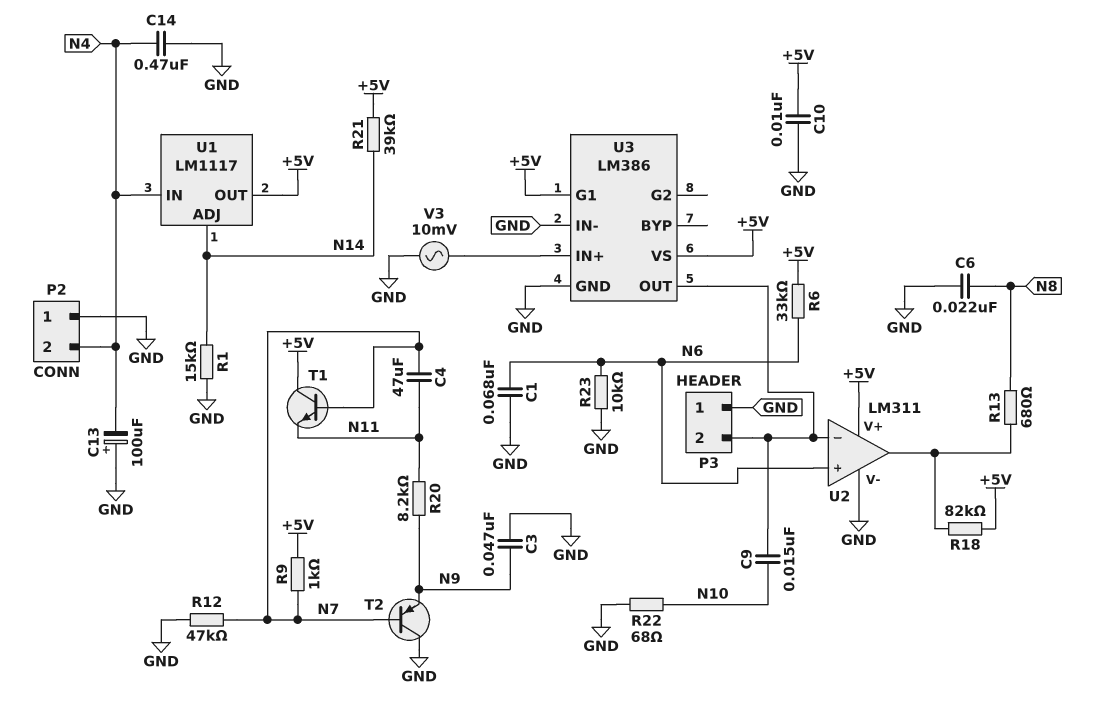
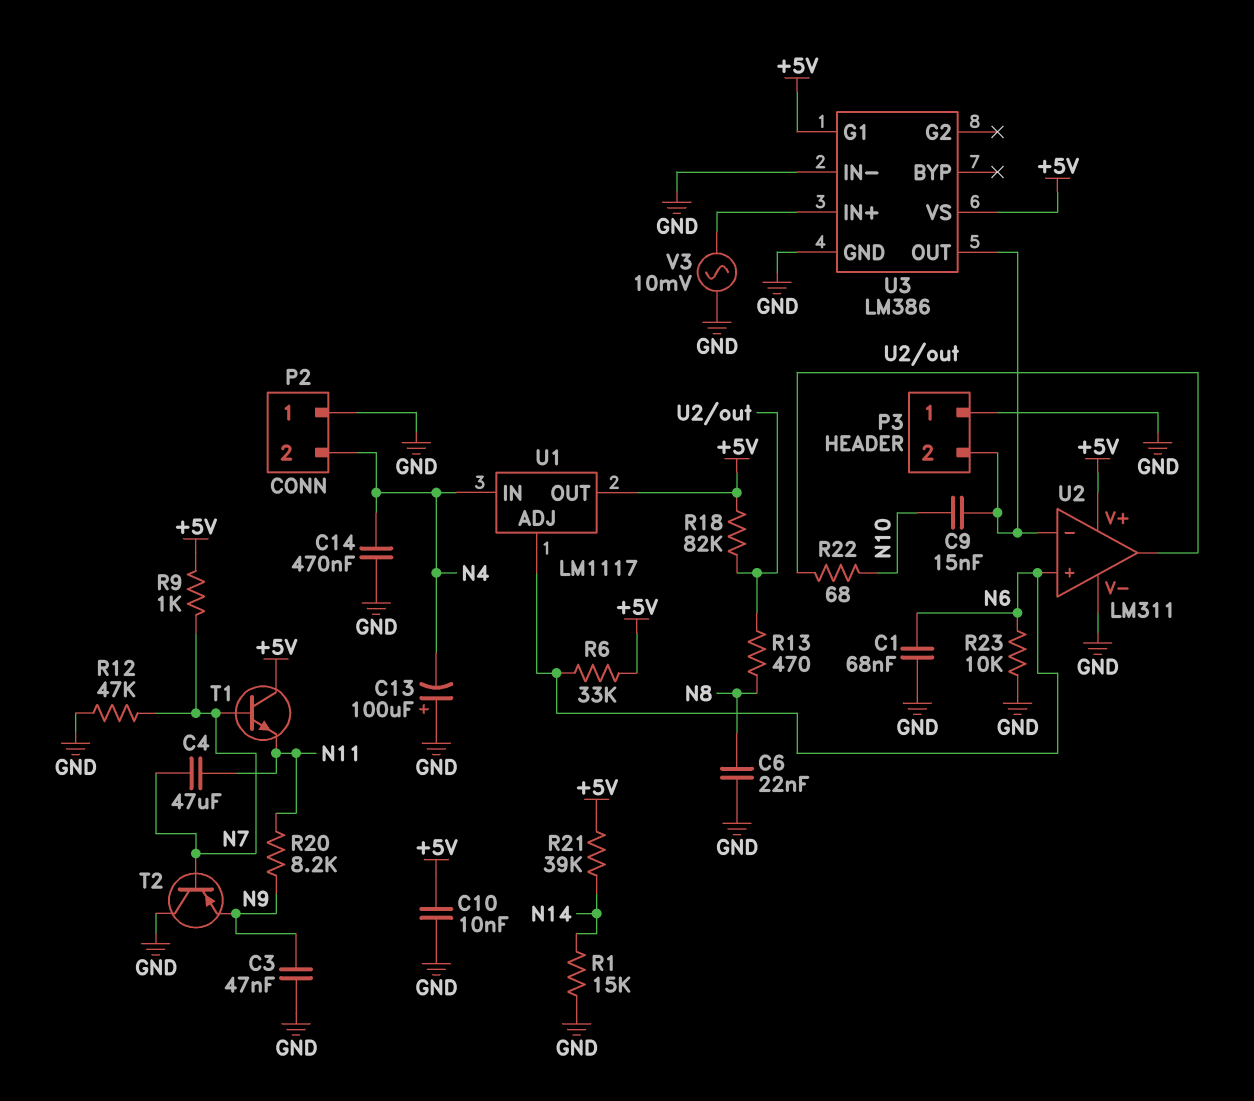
R13: 680 (N8, U2/out) -> 470 (N8, U2/out)
R22: 68 (GND, N10) -> 68 (N10, U2/out)
U1 pin ADJ: N14 -> N6

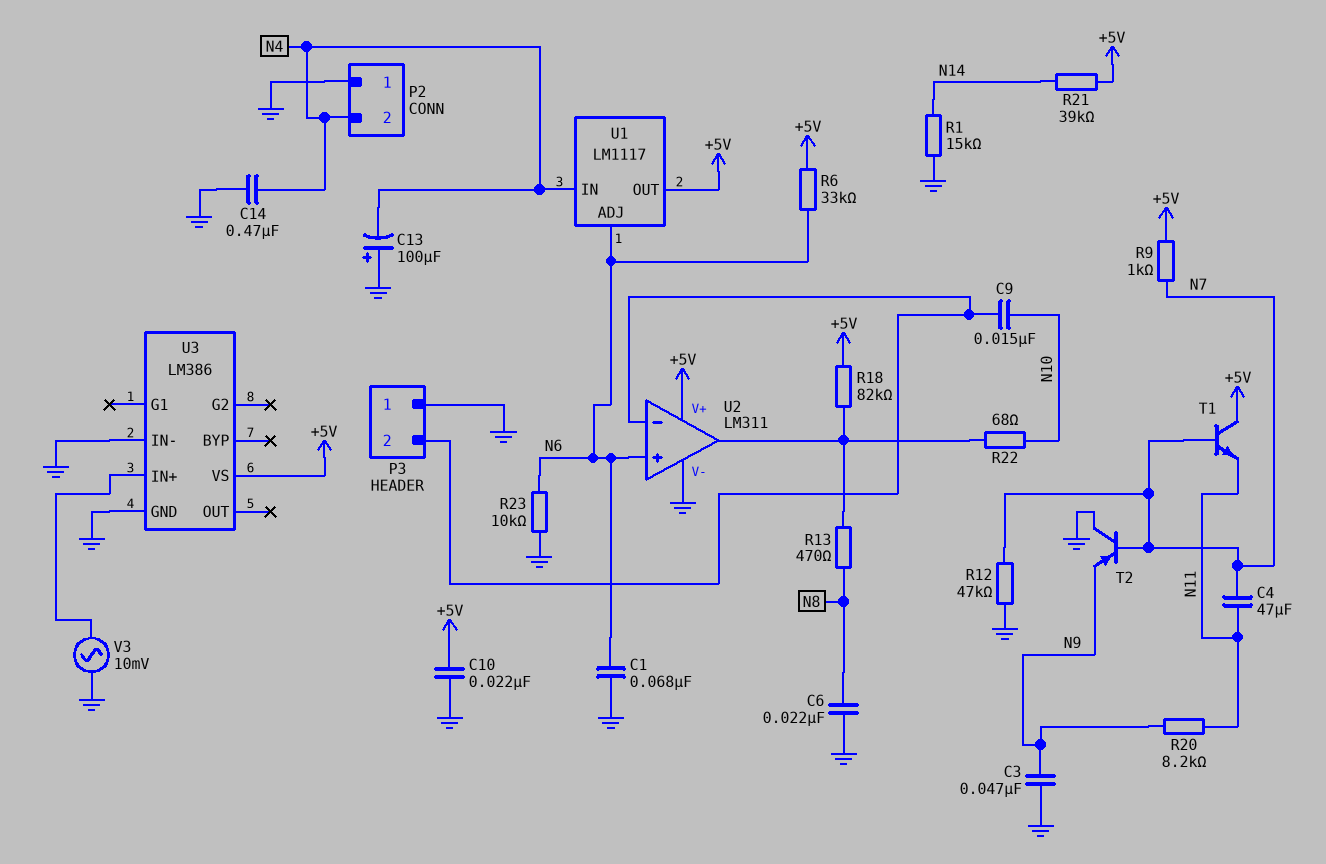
C10: 10nF (+5V, GND) -> 22nF (+5V, GND)
U3 pin G1: +5V -> none
U3 pin OUT: P3/2 -> none

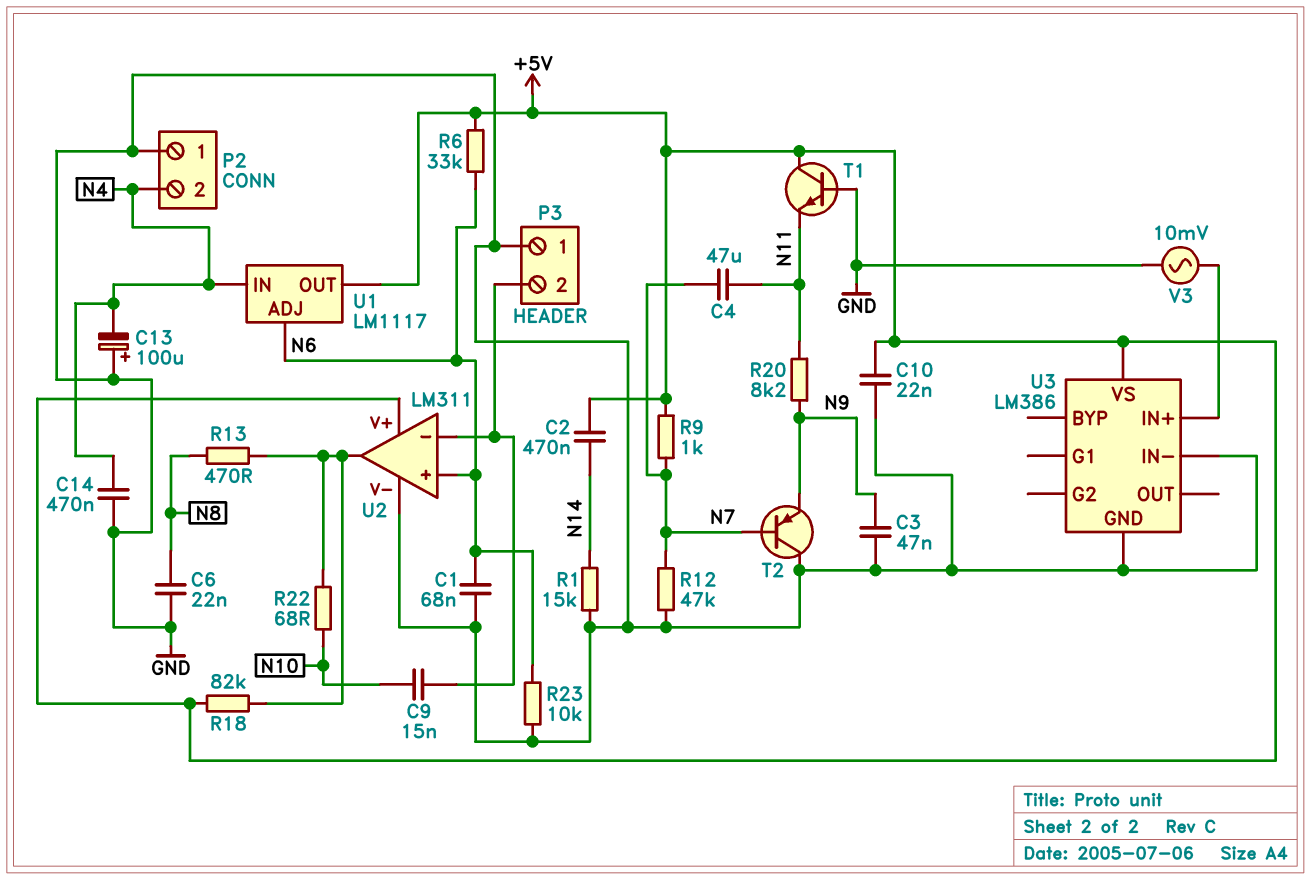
C2: none -> 470nF (+5V, N14)
R21: 39k (+5V, N14) -> none
T1: NPN (B N7, C +5V, E N11) -> NPN (B GND, C +5V, E N11)

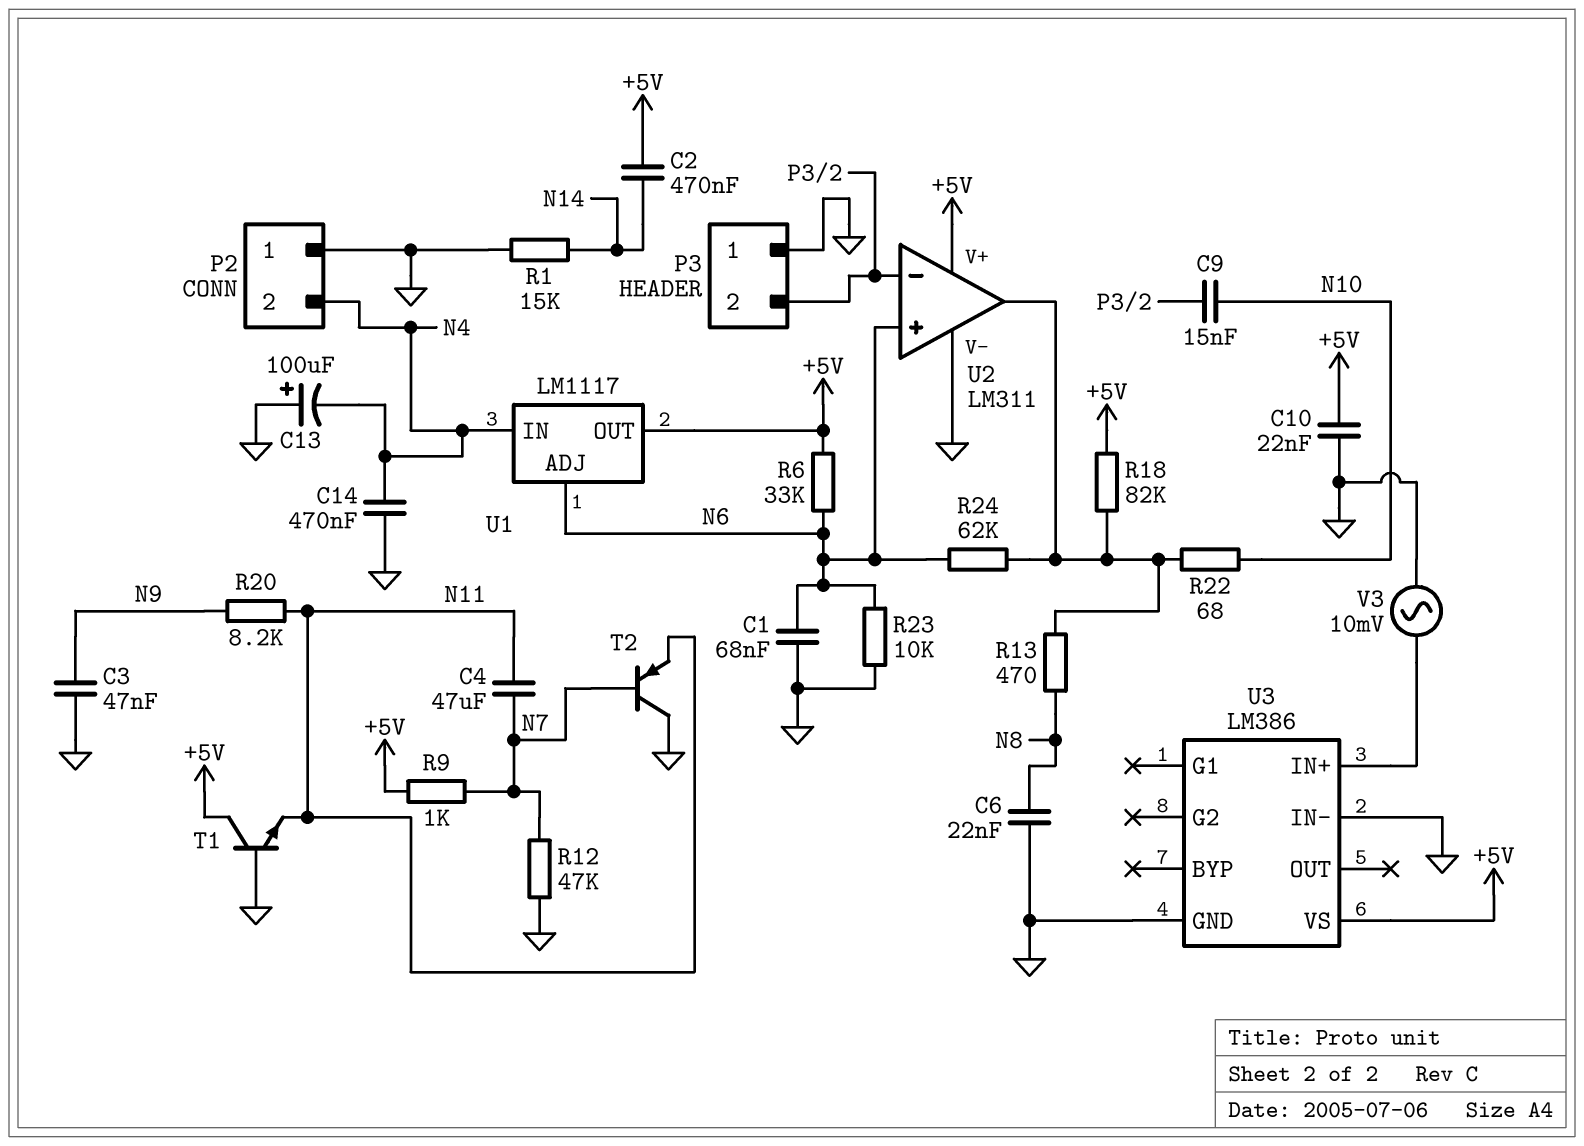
R24: none -> 62k (N6, U2/out)
T2: PNP (B N7, C GND, E N9) -> PNP (B N7, C GND, E N11)

